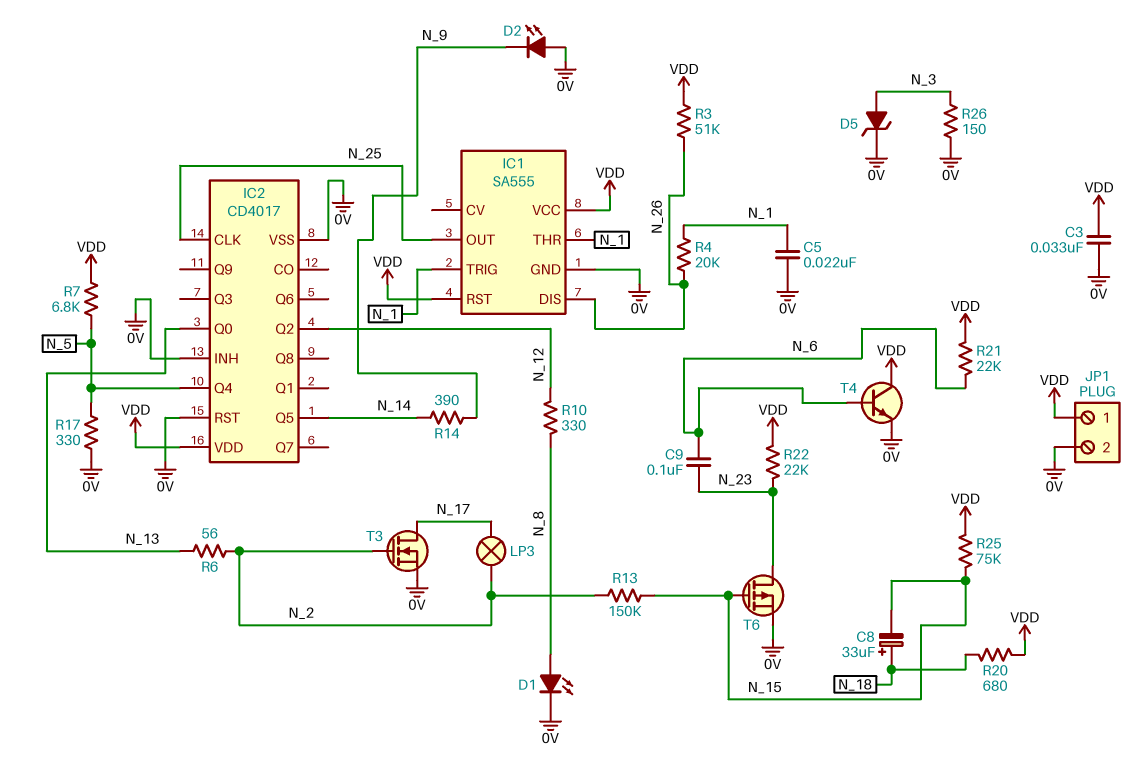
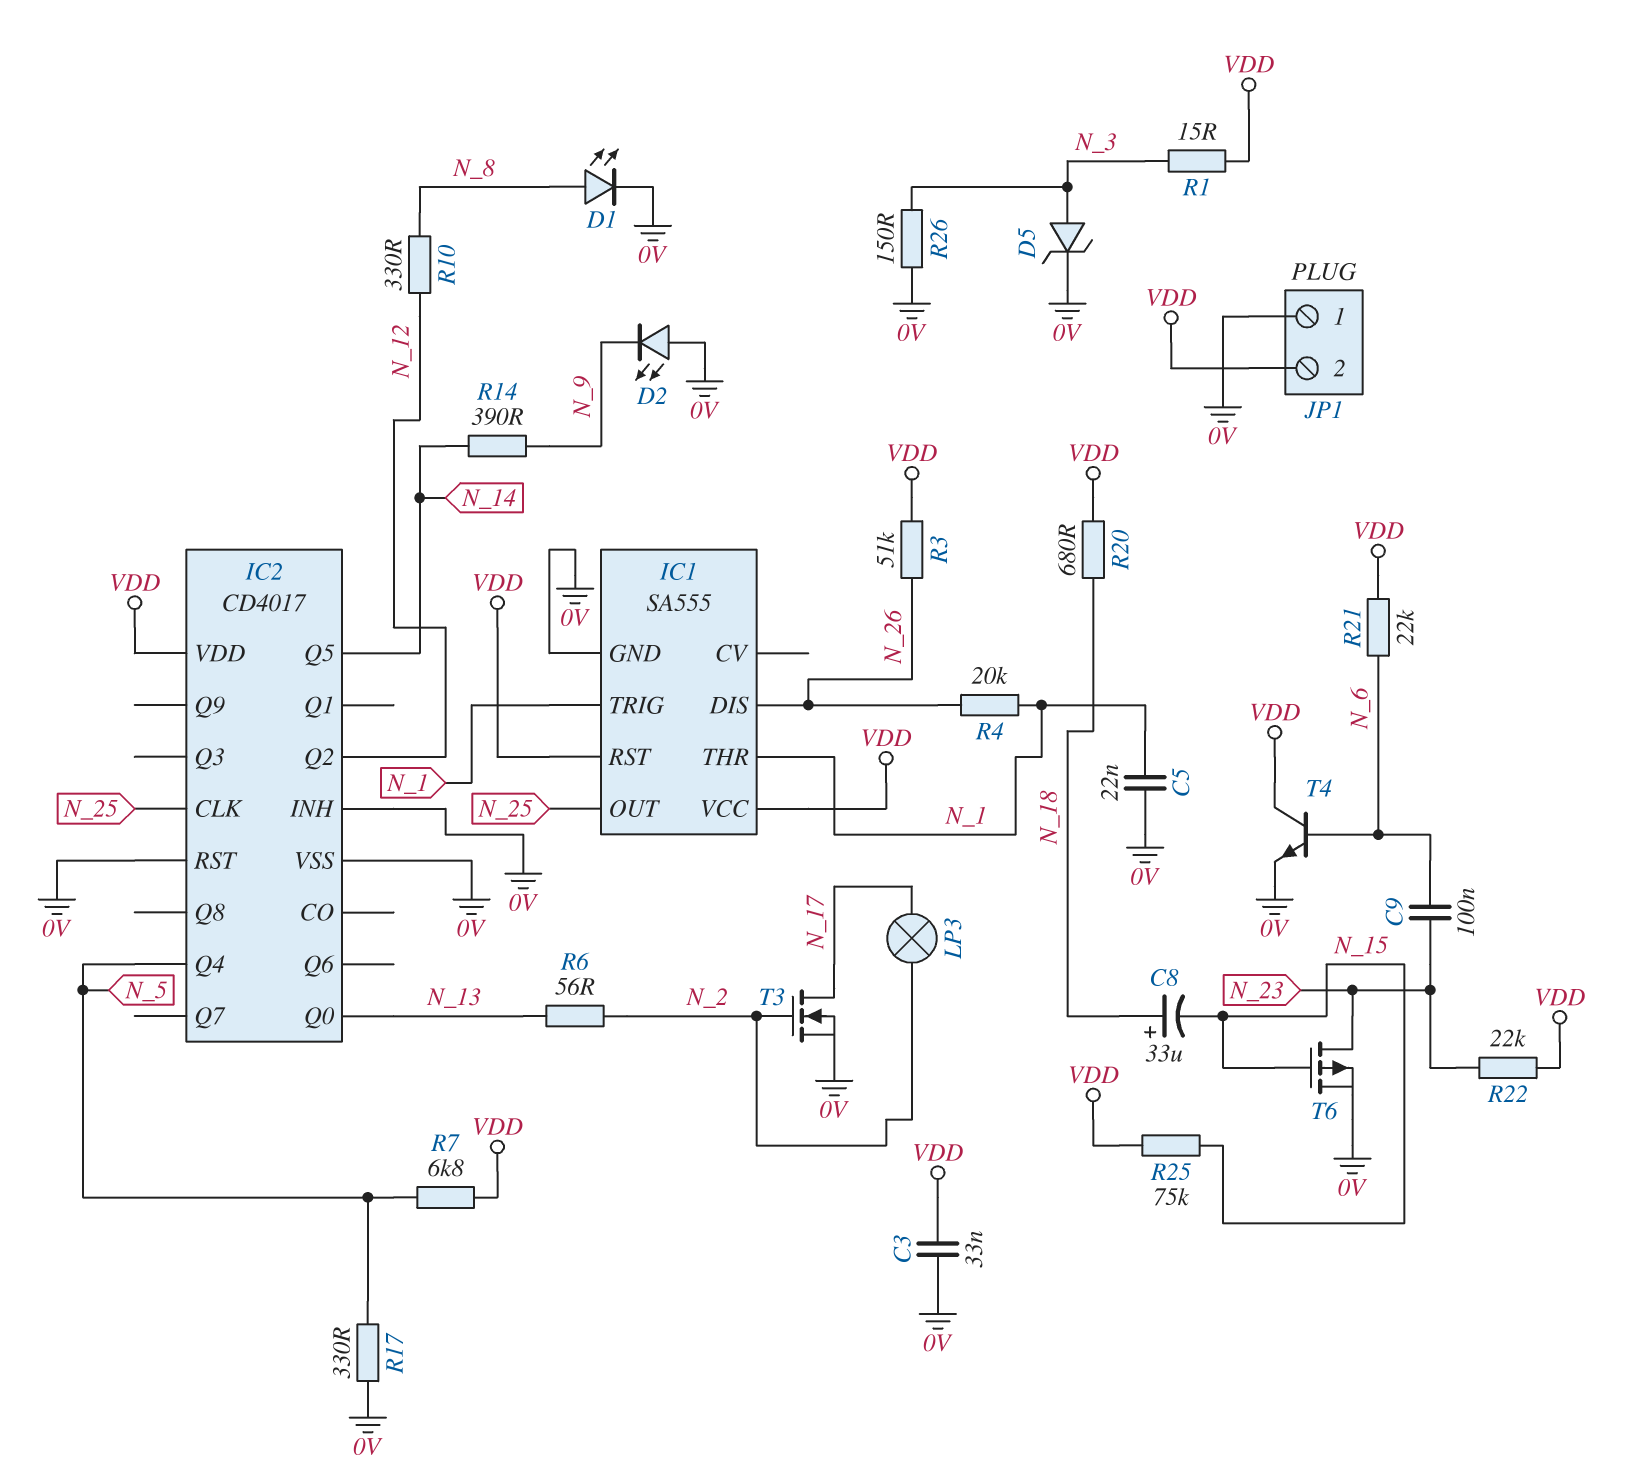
JP1 pin 1: VDD -> 0V
JP1 pin 2: 0V -> VDD
R1: none -> 15 (N_3, VDD)
R13: 150k (N_2, N_15) -> none

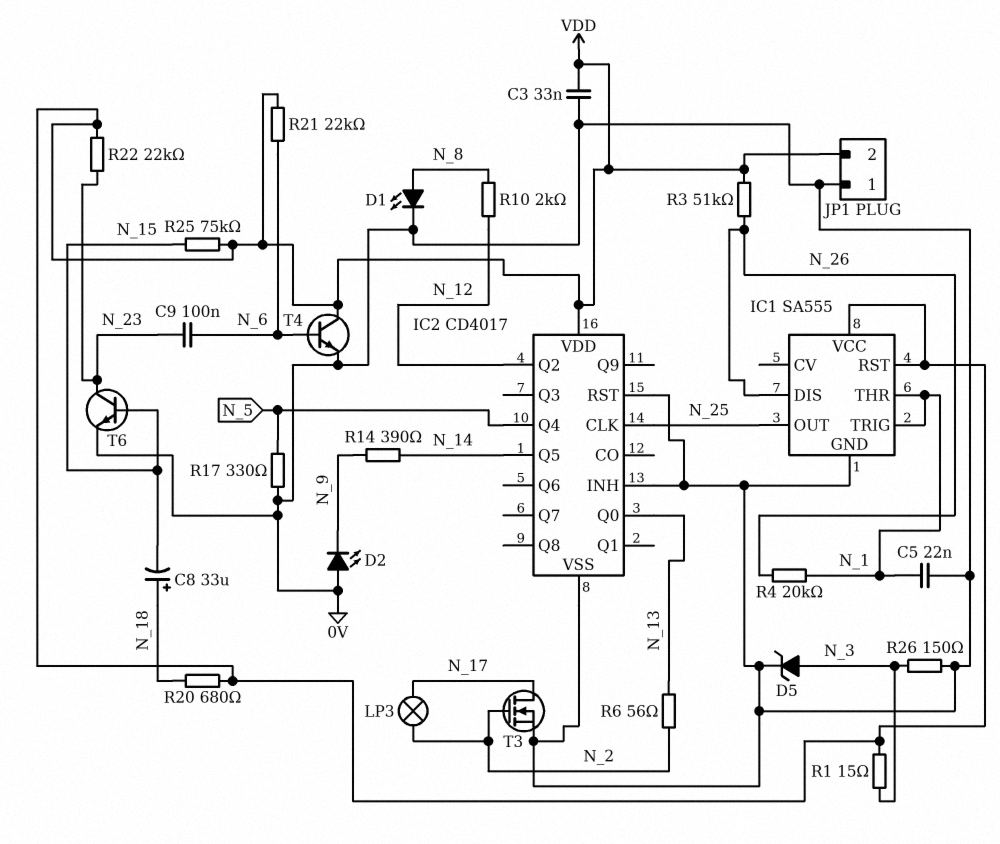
R7: 6.8k (N_5, VDD) -> none
R10: 330 (N_8, N_12) -> 2k (N_8, N_12)
T6: PMOS (G N_15, D N_23, S 0V) -> NPN (B N_15, C N_23, E 0V)

